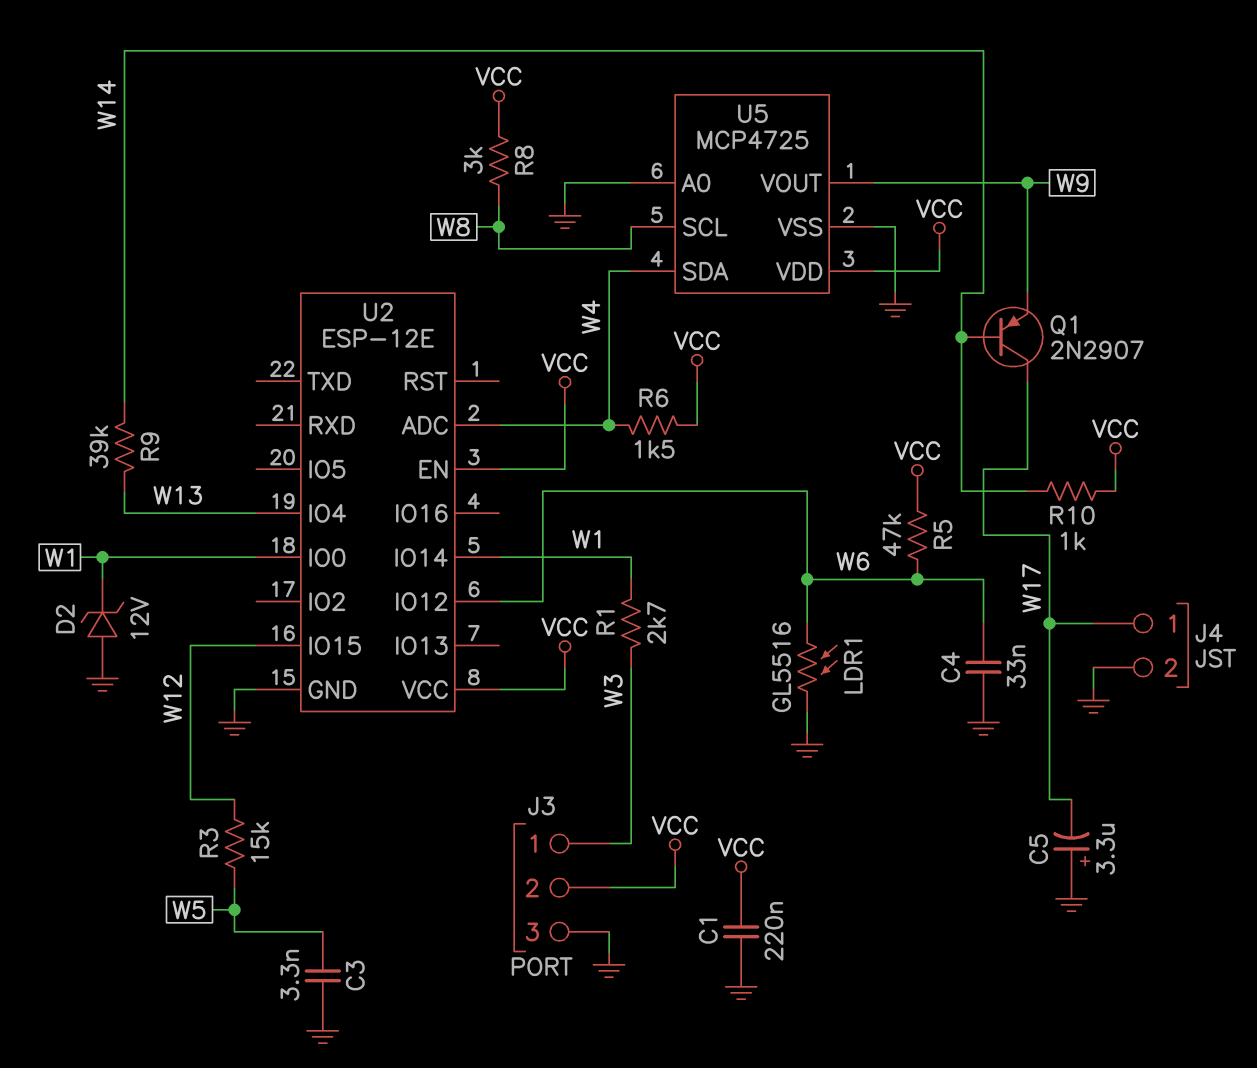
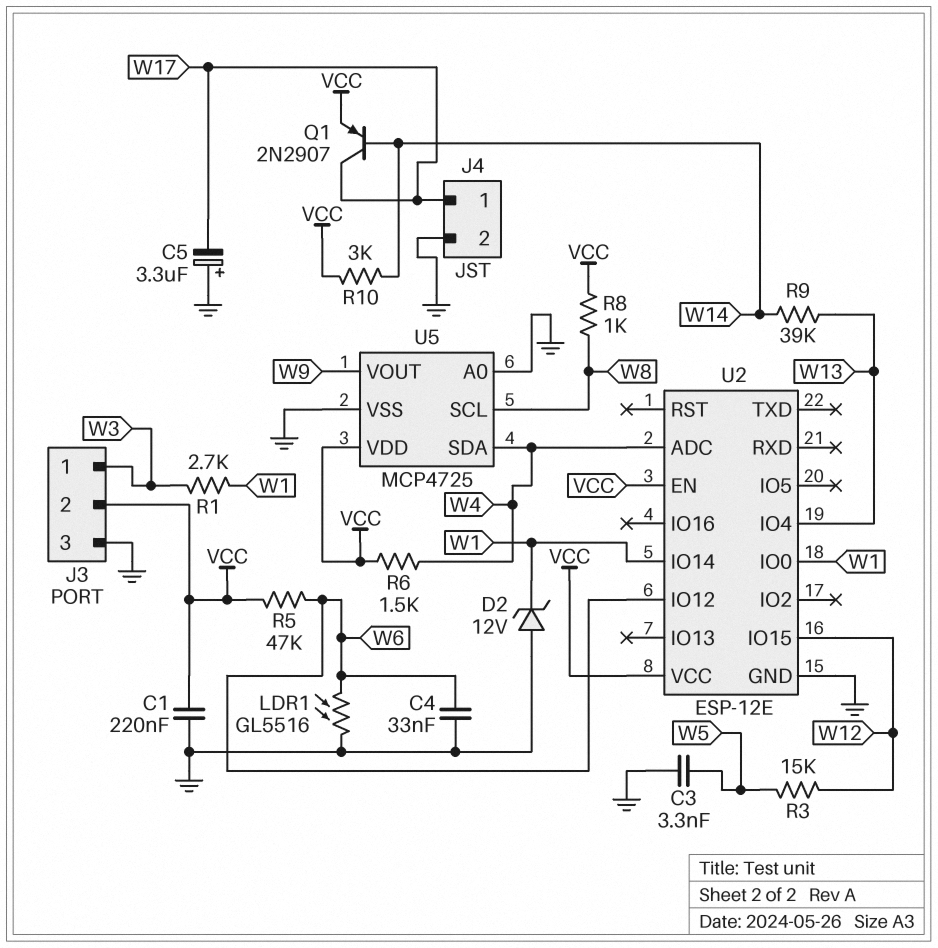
Q1: PNP 2N2907 (B W14, C W17, E W9) -> PNP 2N2907 (B W14, C W17, E VCC)
R8: 3k (VCC, W8) -> 1k (VCC, W8)
R10: 1k (VCC, W14) -> 3k (VCC, W14)

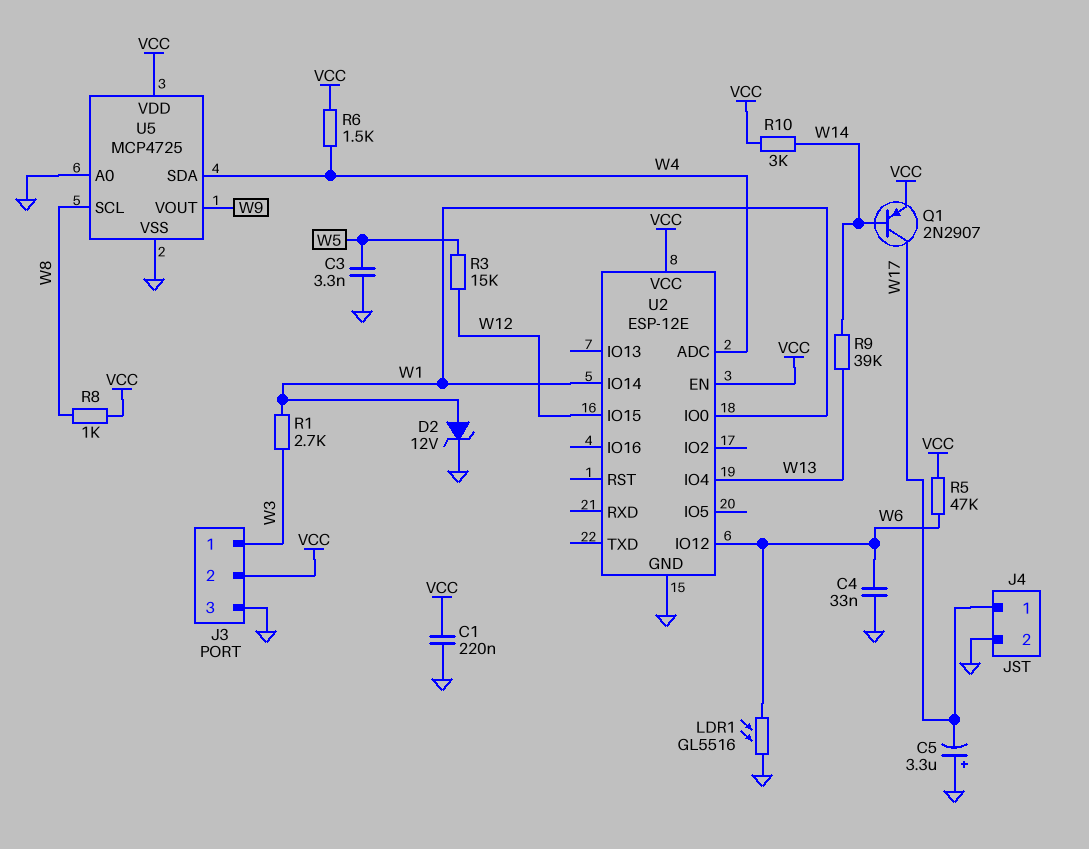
D2: zener 12V (A GND, K W1) -> zener 12V (A W1, K GND)

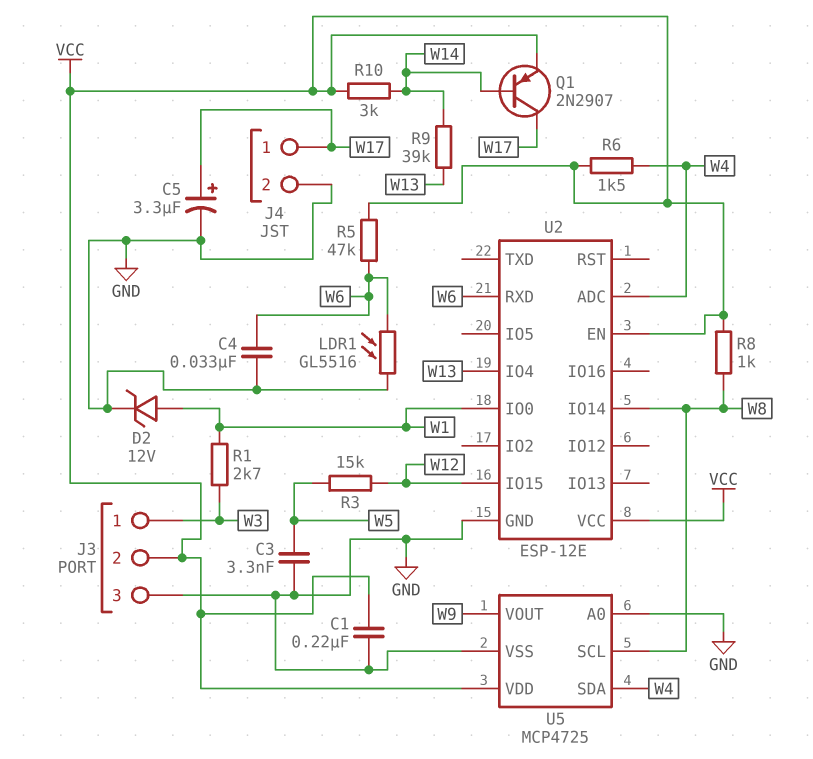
C5: 3.3uF (plus GND, minus W17) -> 3.3uF (plus W17, minus GND)
U2 pin IO12: W6 -> none
U2 pin IO14: W1 -> W8
U2 pin RXD: none -> W6

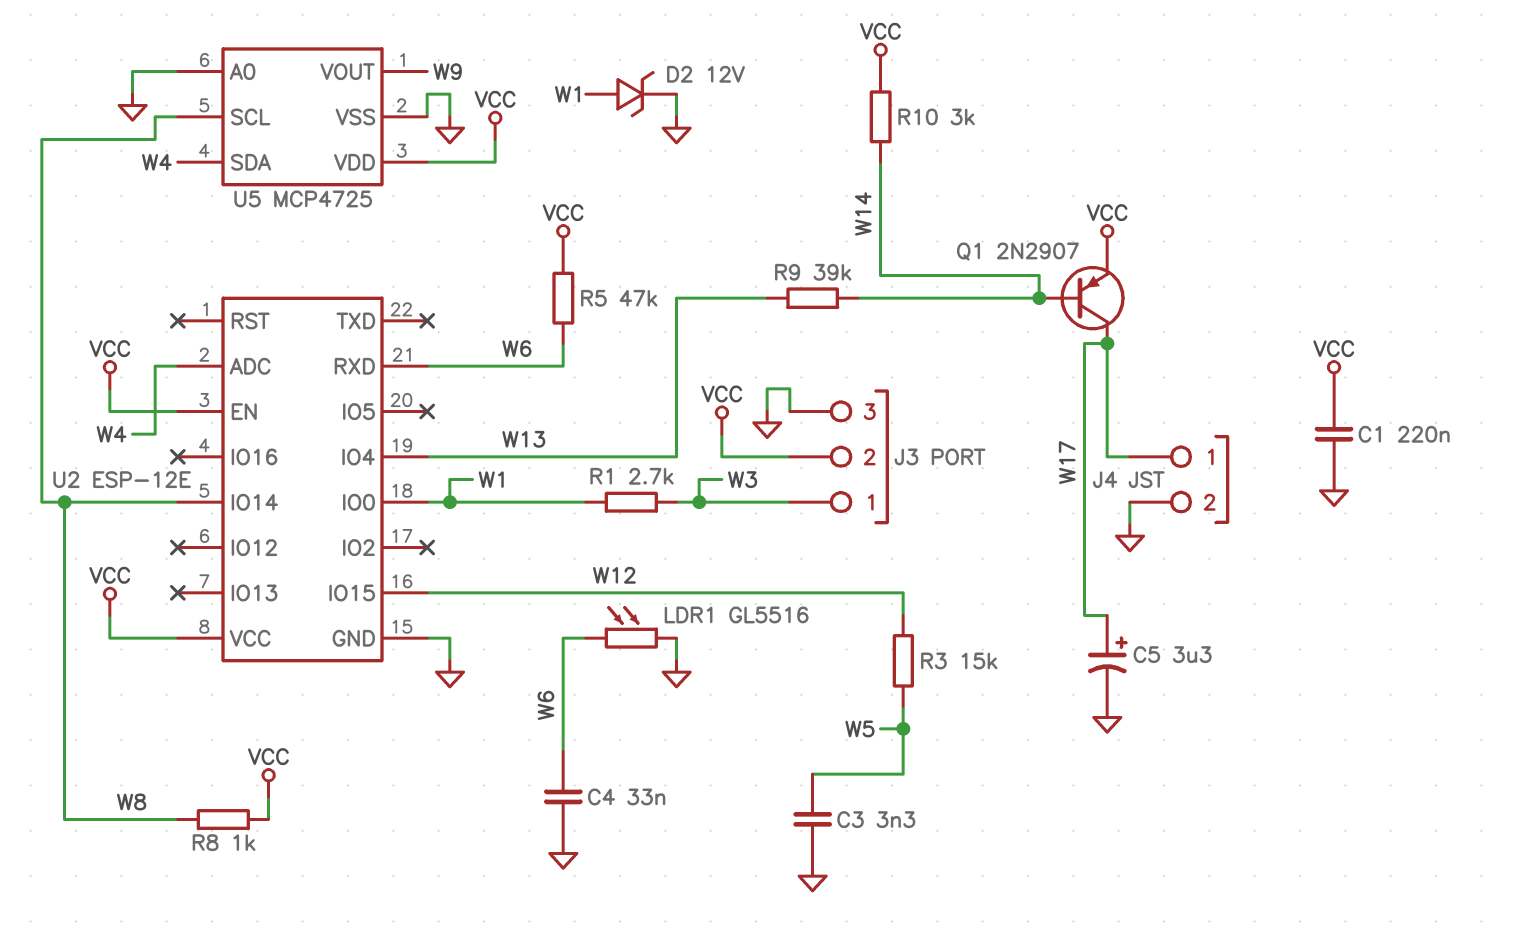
R6: 1.5k (VCC, W4) -> none

